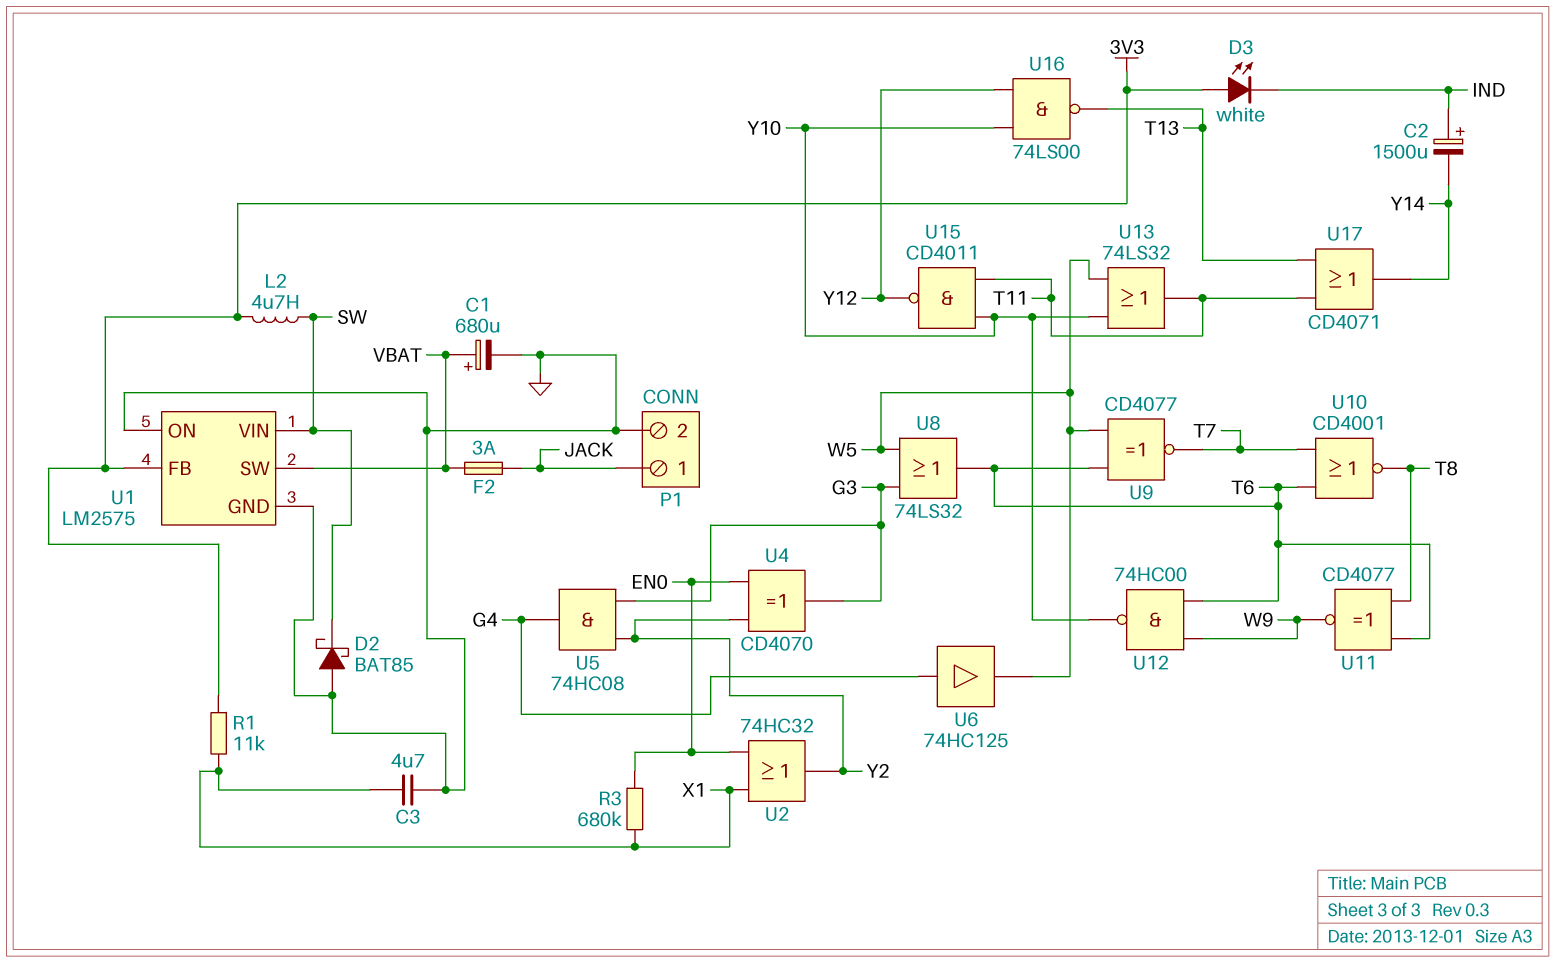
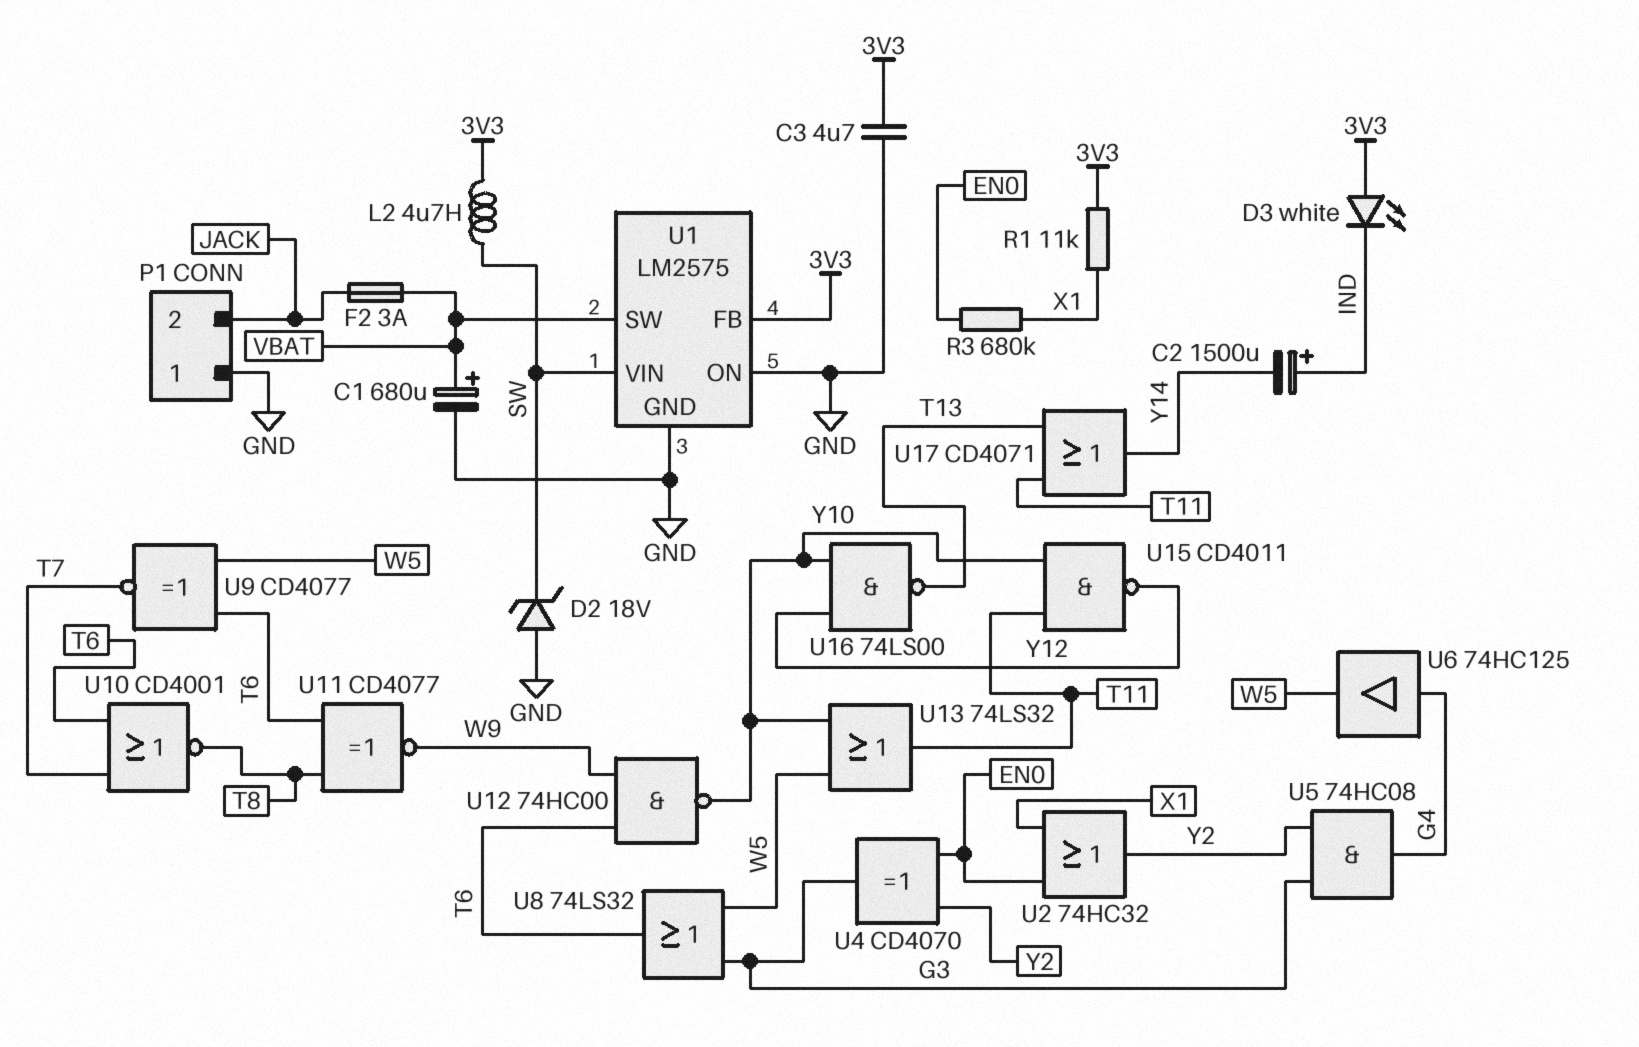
C3: 4.7uF (GND, X1) -> 4.7uF (3V3, GND)
D2: schottky BAT85 (A GND, K SW) -> zener 18V (A GND, K SW)
P1 pin 1: JACK -> GND
P1 pin 2: GND -> JACK

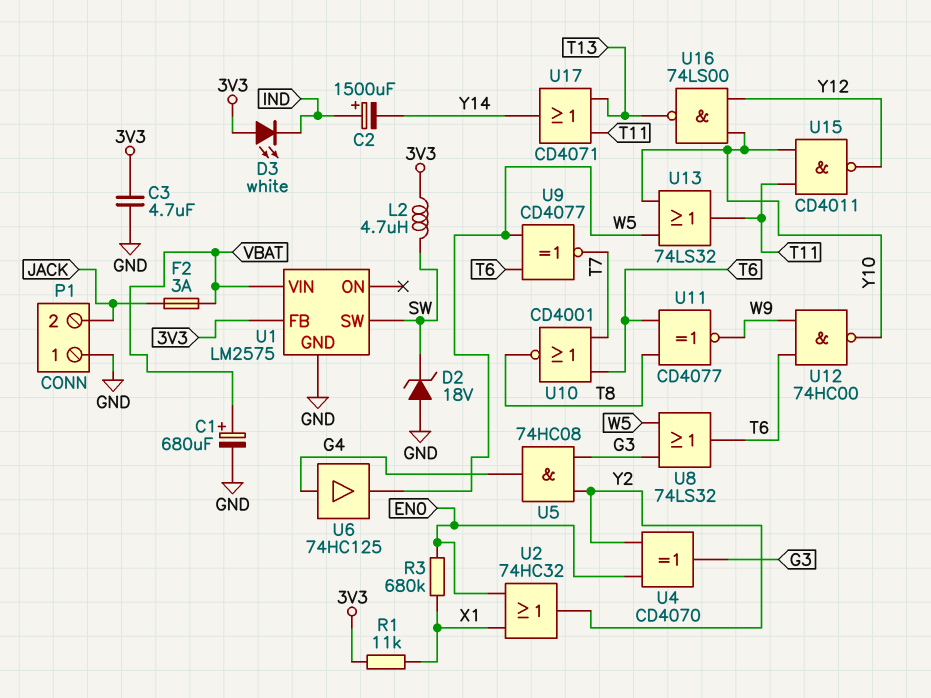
U1 pin ON: GND -> none
U1 pin SW: VBAT -> SW
U1 pin VIN: SW -> VBAT

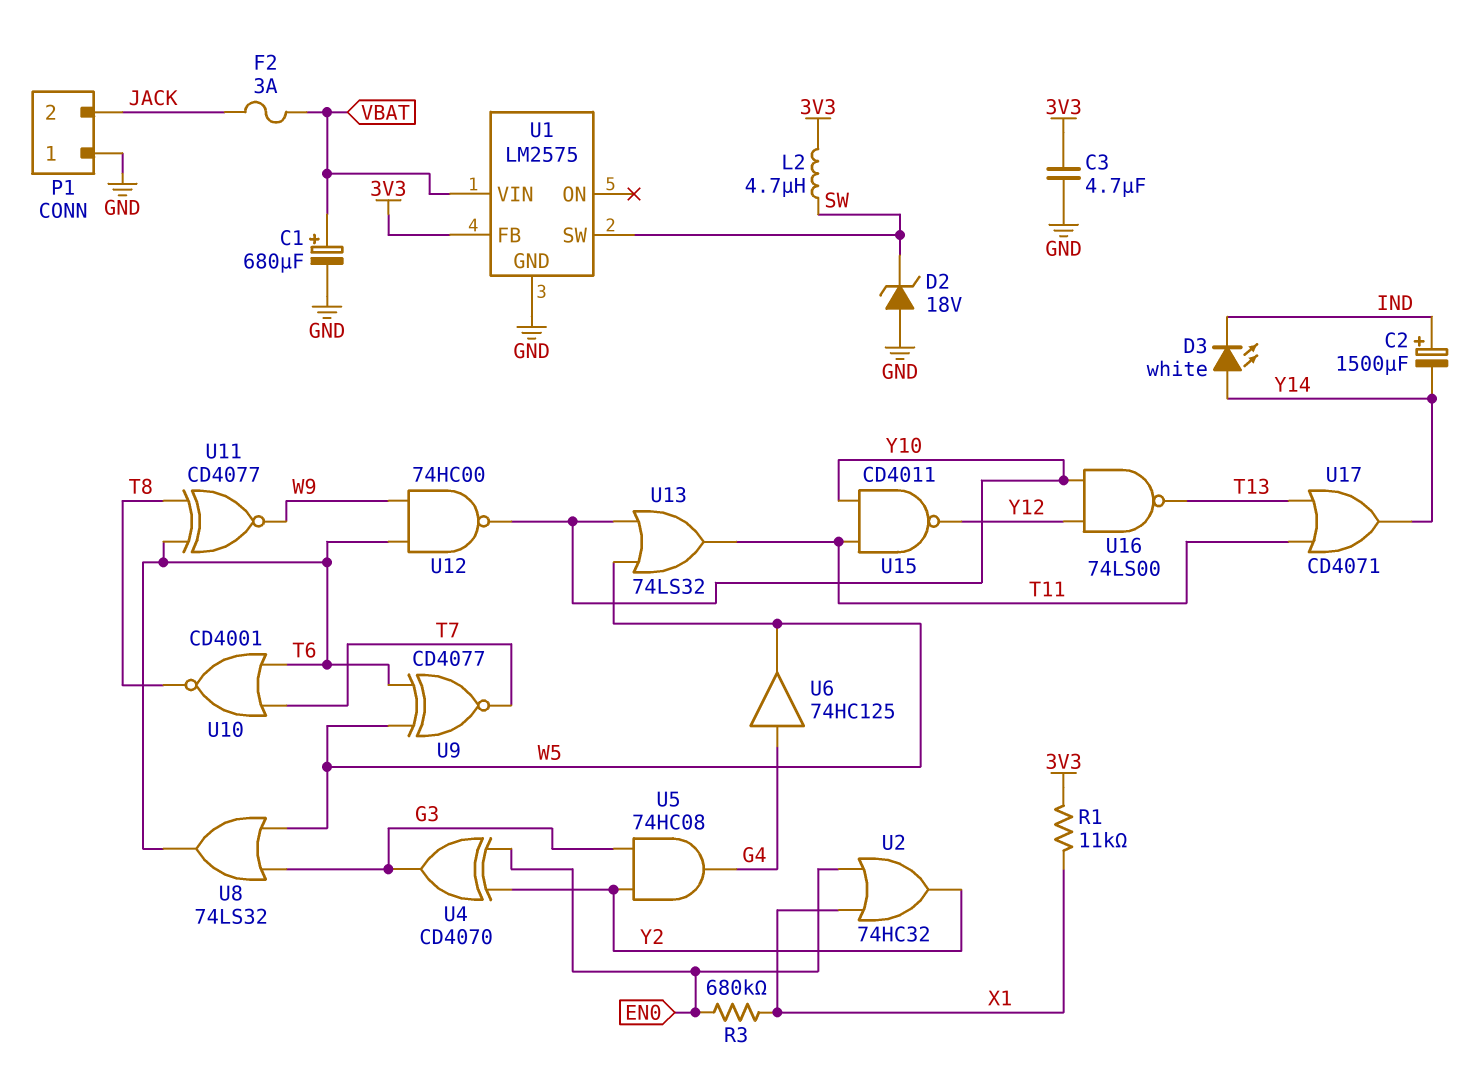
D3: LED white (A 3V3, K IND) -> LED white (A Y14, K IND)

